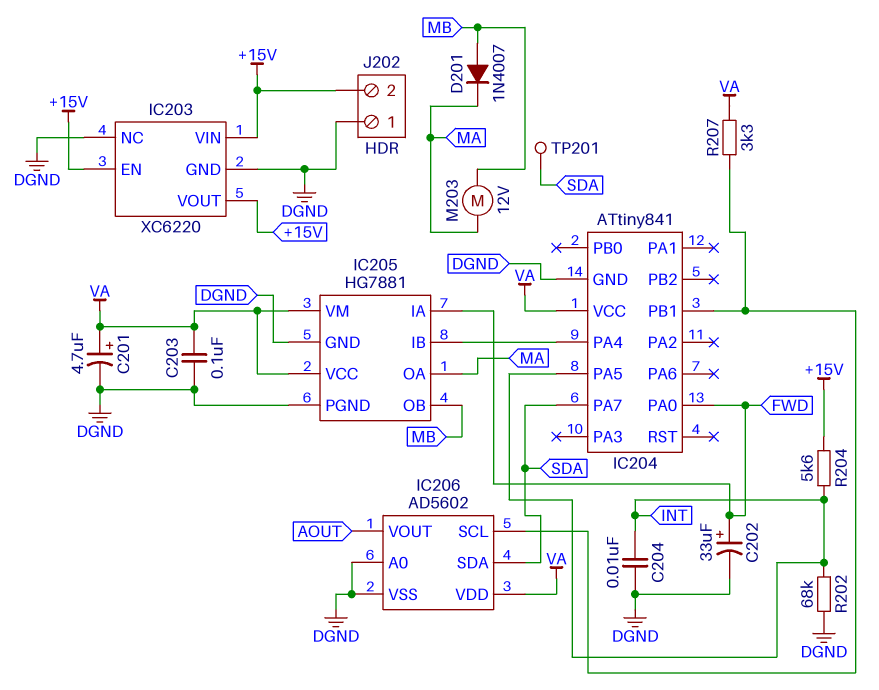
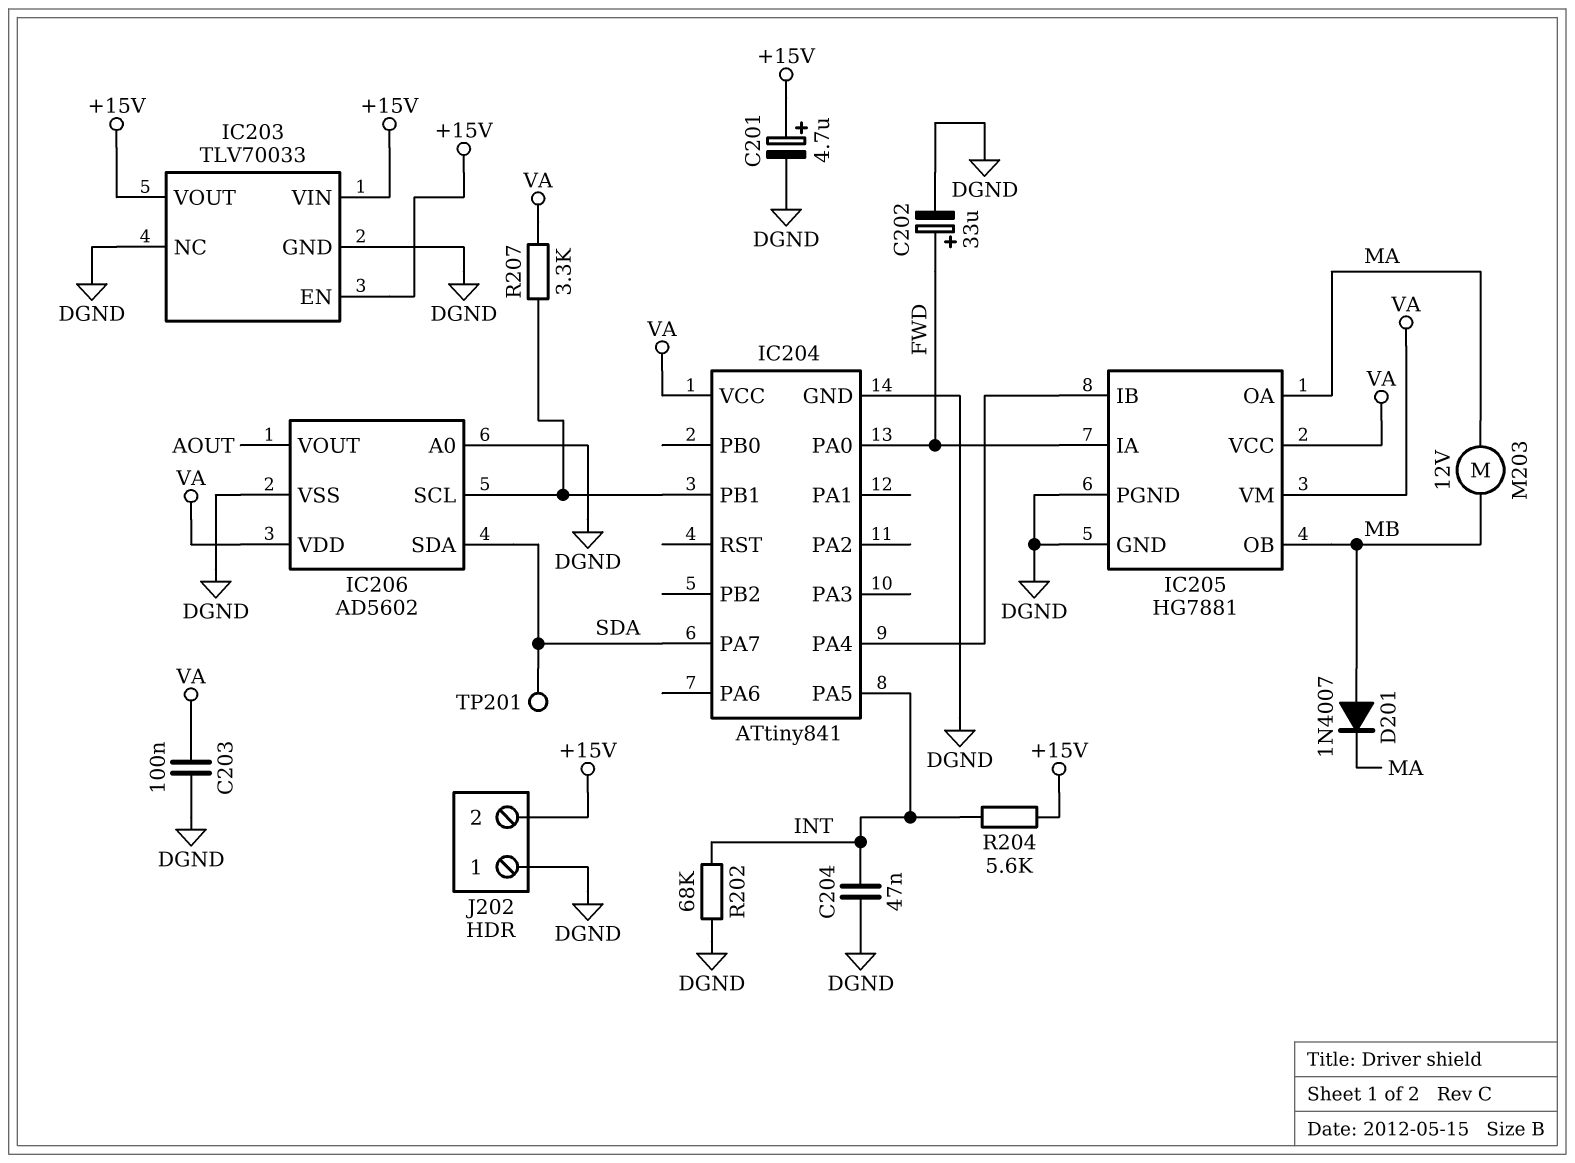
C201: 4.7uF (plus VA, minus DGND) -> 4.7uF (plus +15V, minus DGND)
C204: 10nF (DGND, INT) -> 47nF (DGND, INT)
IC203: XC6220 -> TLV70033

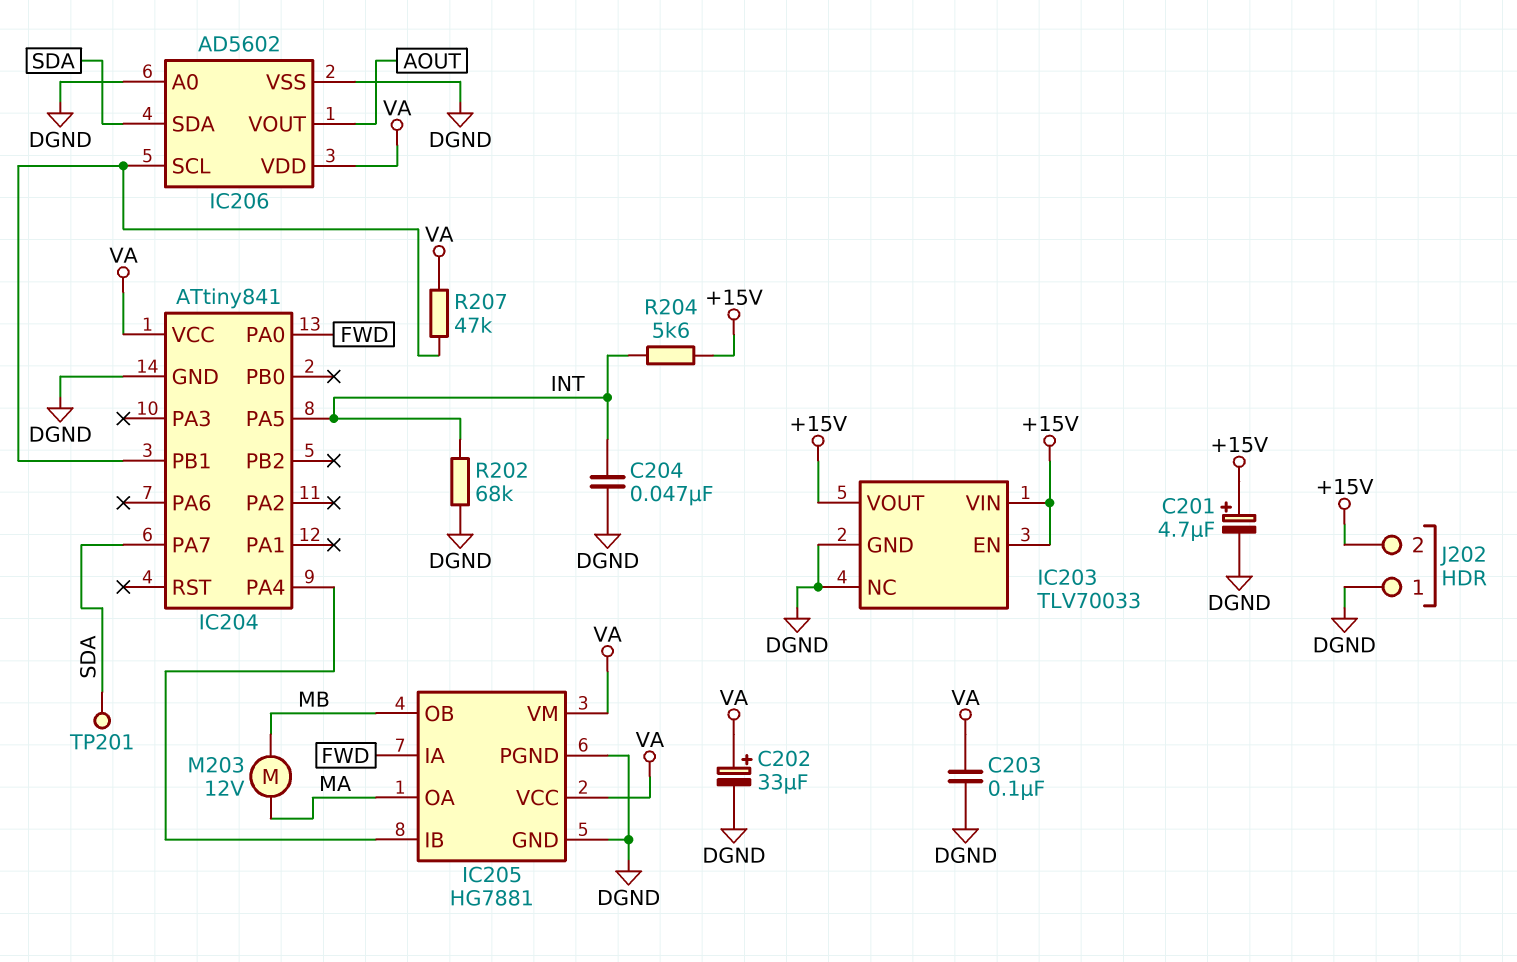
C202: 33uF (plus FWD, minus DGND) -> 33uF (plus VA, minus DGND)
D201: diode 1N4007 (A MB, K MA) -> none
R207: 3.3k (IC204/PB1, VA) -> 47k (IC204/PB1, VA)

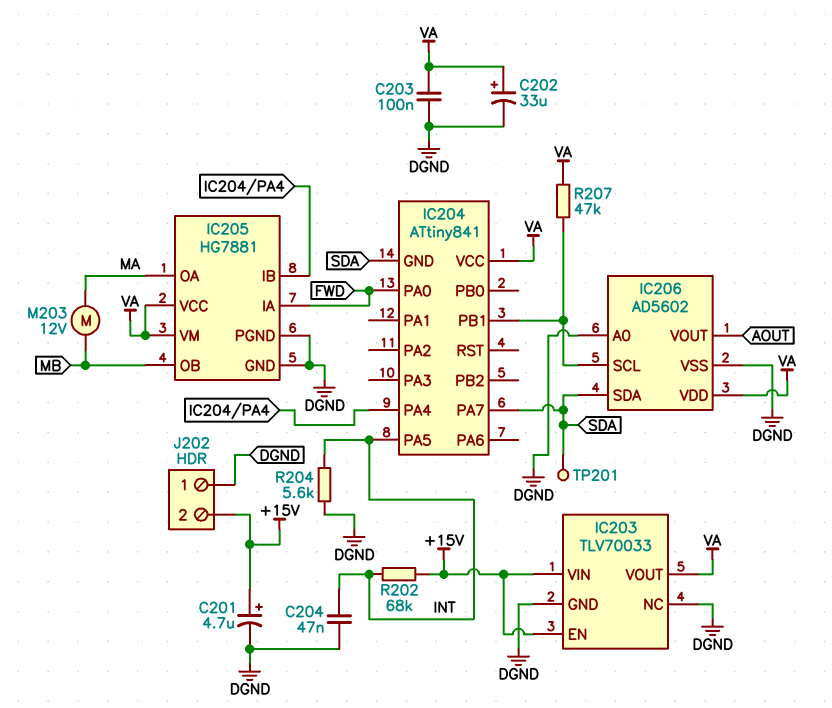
IC203 pin VOUT: +15V -> VA
IC204 pin GND: DGND -> SDA
R202: 68k (DGND, INT) -> 68k (+15V, INT)
R204: 5.6k (+15V, INT) -> 5.6k (DGND, INT)

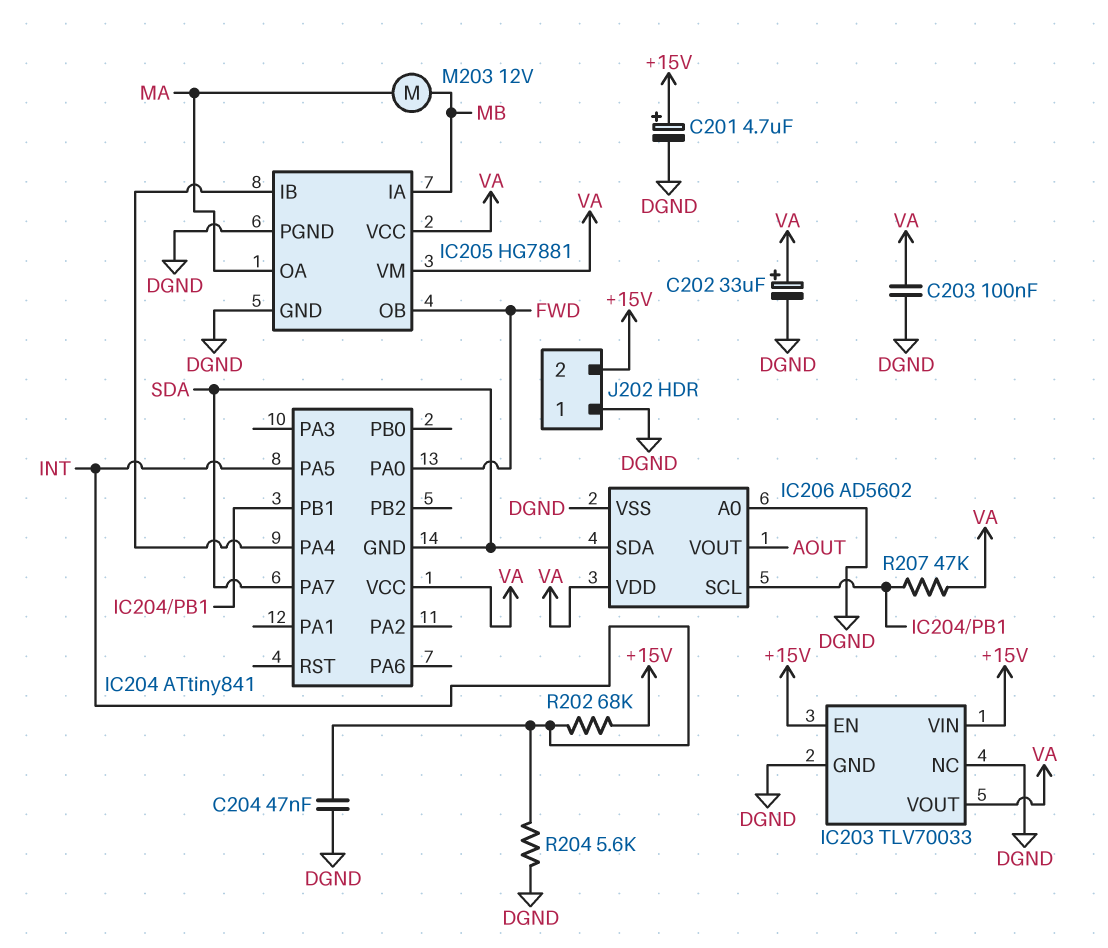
IC205 pin IA: FWD -> MB
IC205 pin OB: MB -> FWD
TP201: test point (SDA) -> none

